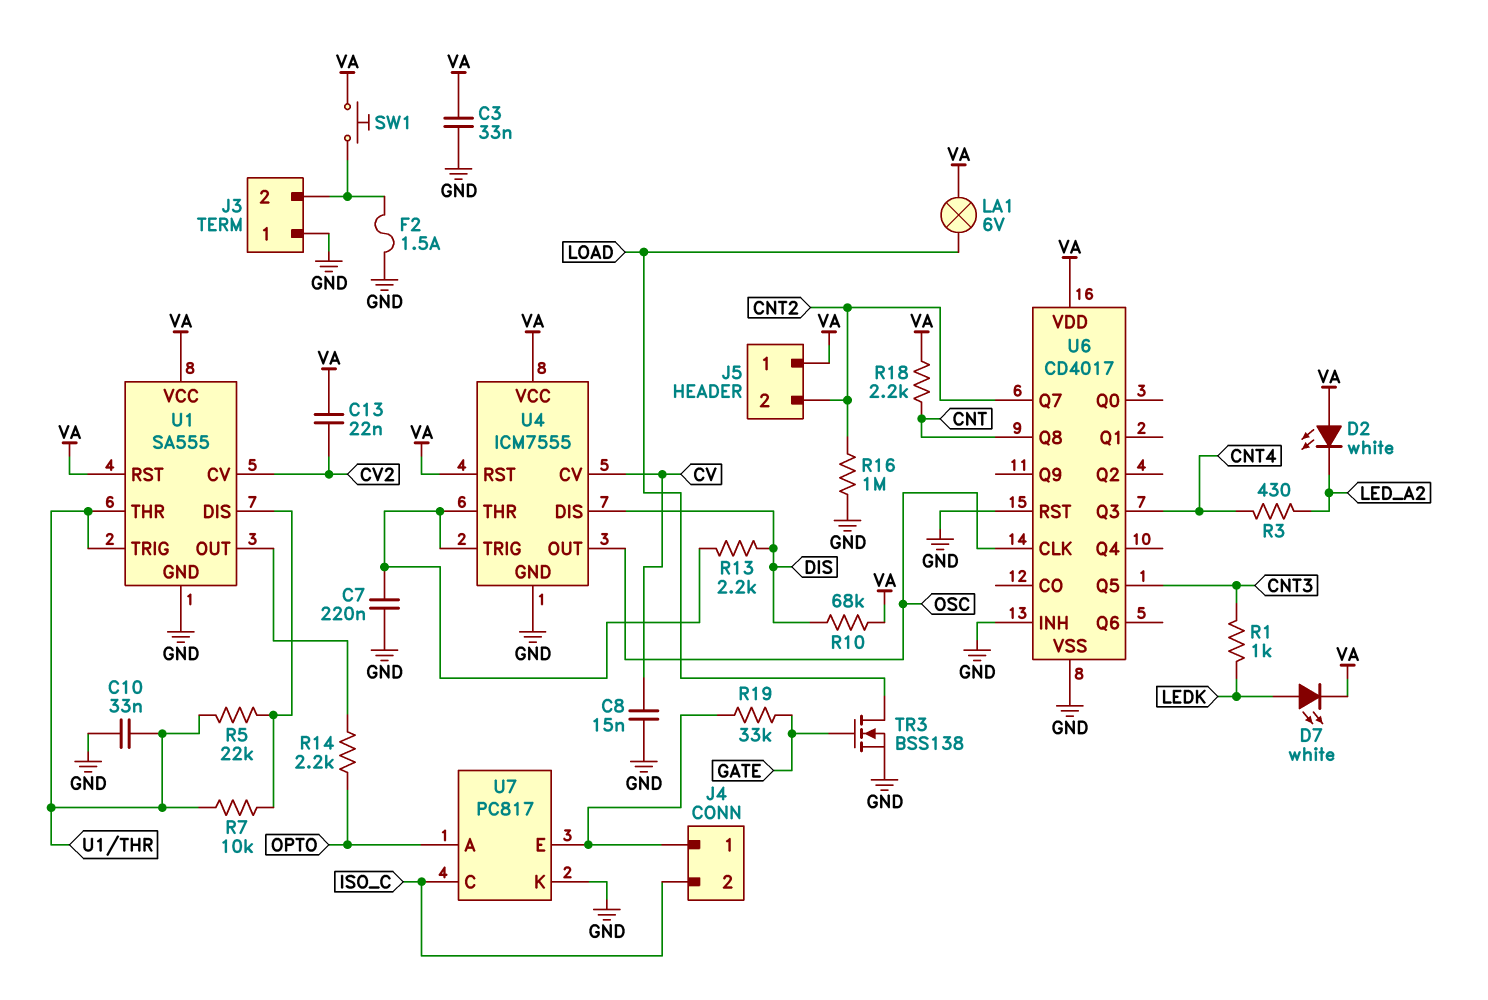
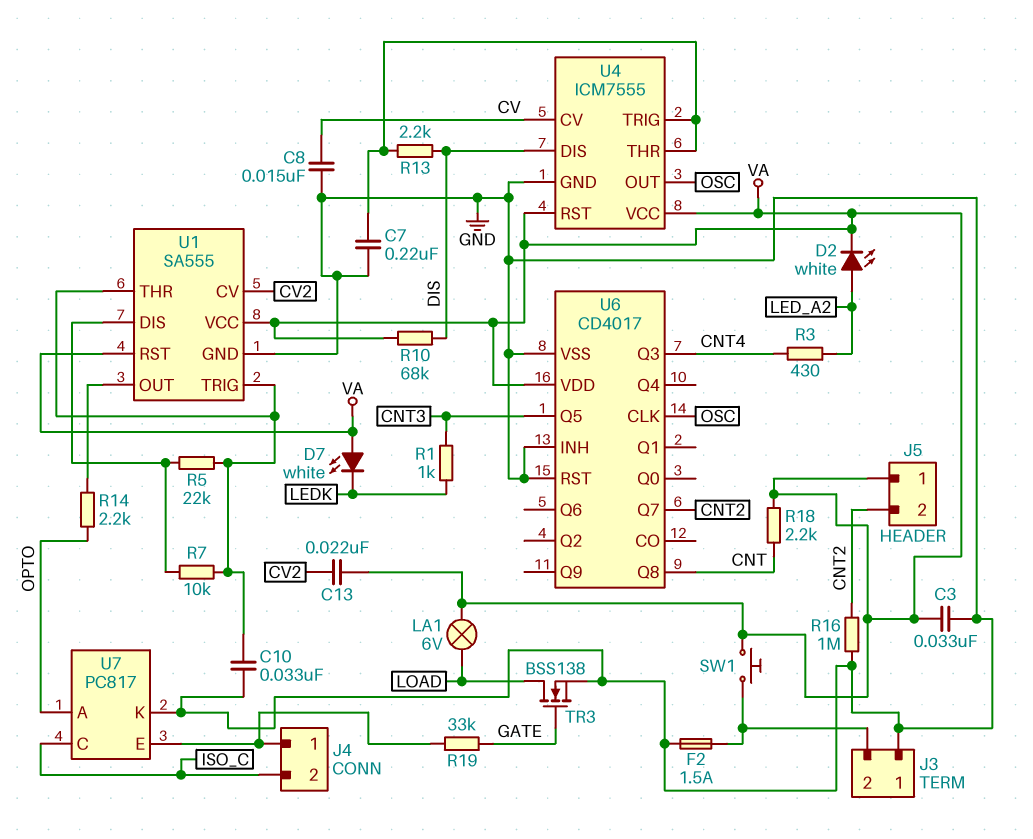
D2: LED white (A VA, K LED_A2) -> LED white (A LED_A2, K VA)
D7: LED white (A LEDK, K VA) -> LED white (A VA, K LEDK)

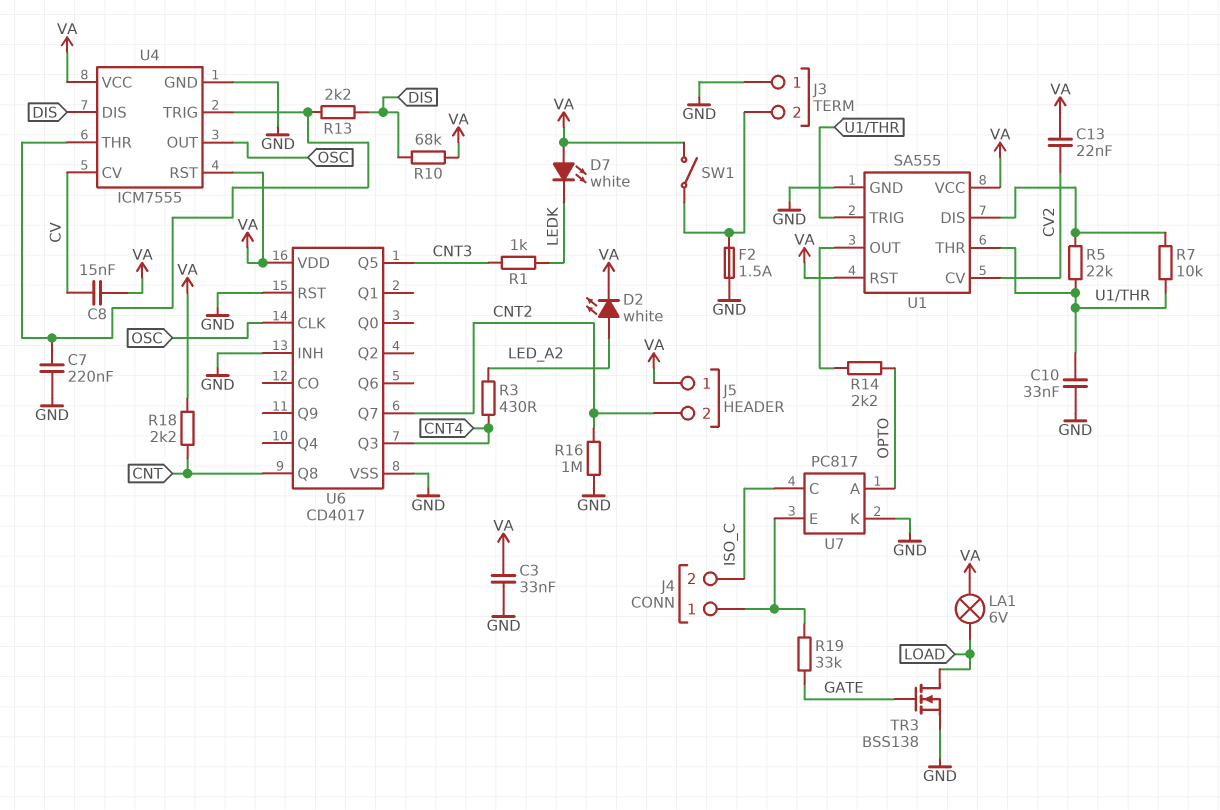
C8: 15nF (CV, GND) -> 15nF (CV, VA)
SW1: button (J3/2, VA) -> switch (J3/2, VA)

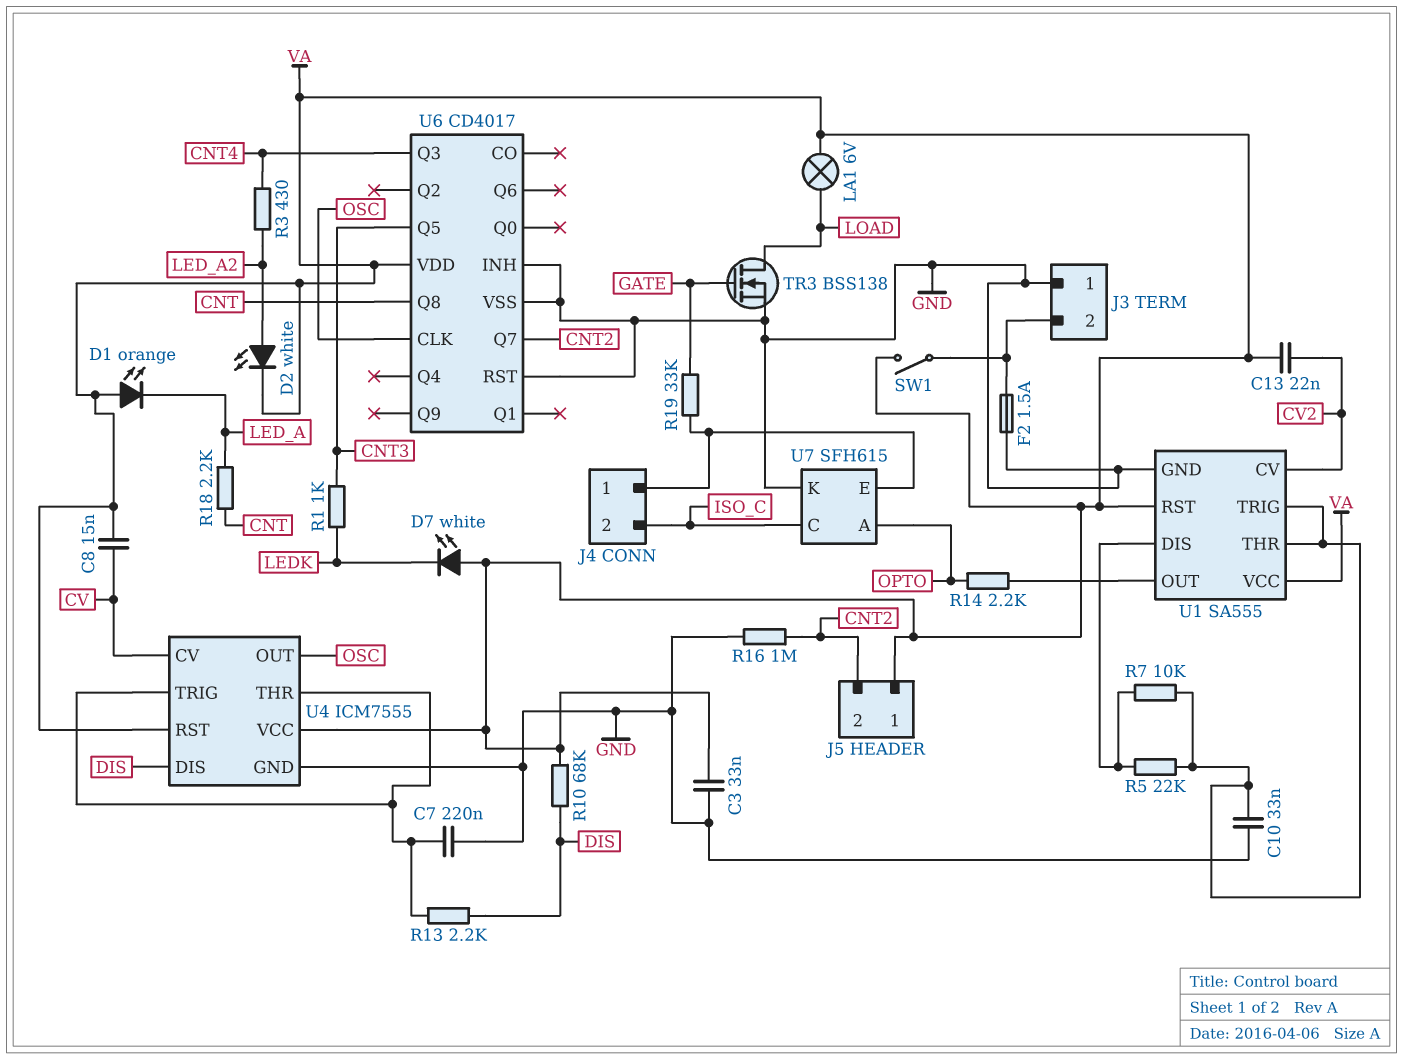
D1: none -> LED orange (A VA, K LED_A)
R18: 2.2k (CNT, VA) -> 2.2k (CNT, LED_A)
U7: PC817 -> SFH615

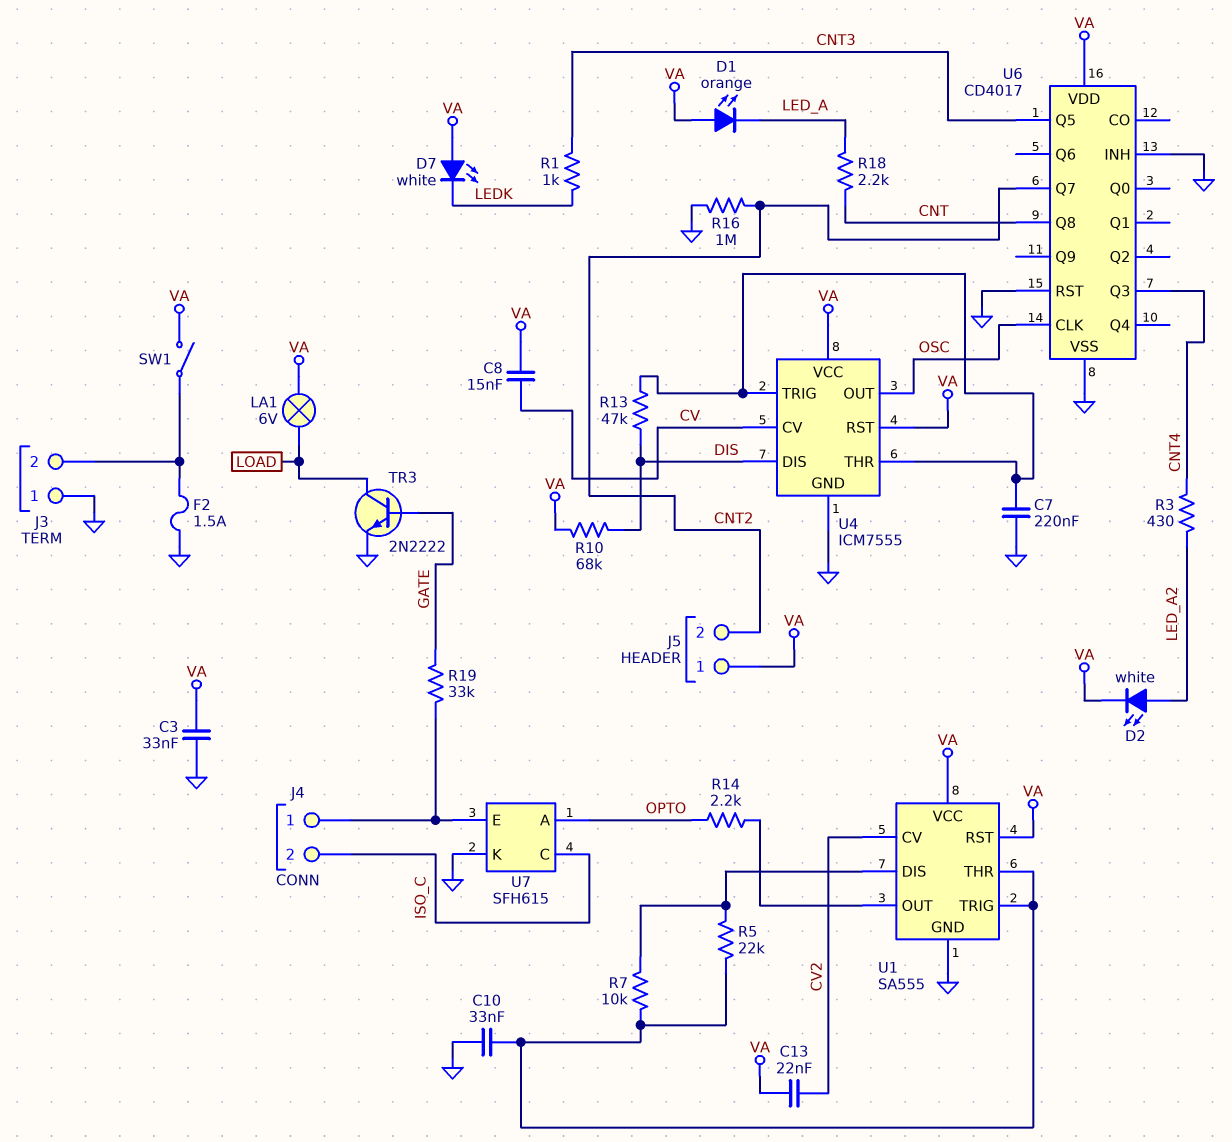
R13: 2.2k (DIS, U4/THR) -> 47k (DIS, U4/THR)
TR3: NMOS BSS138 (G GATE, D LOAD, S GND) -> NPN 2N2222 (B GATE, C LOAD, E GND)

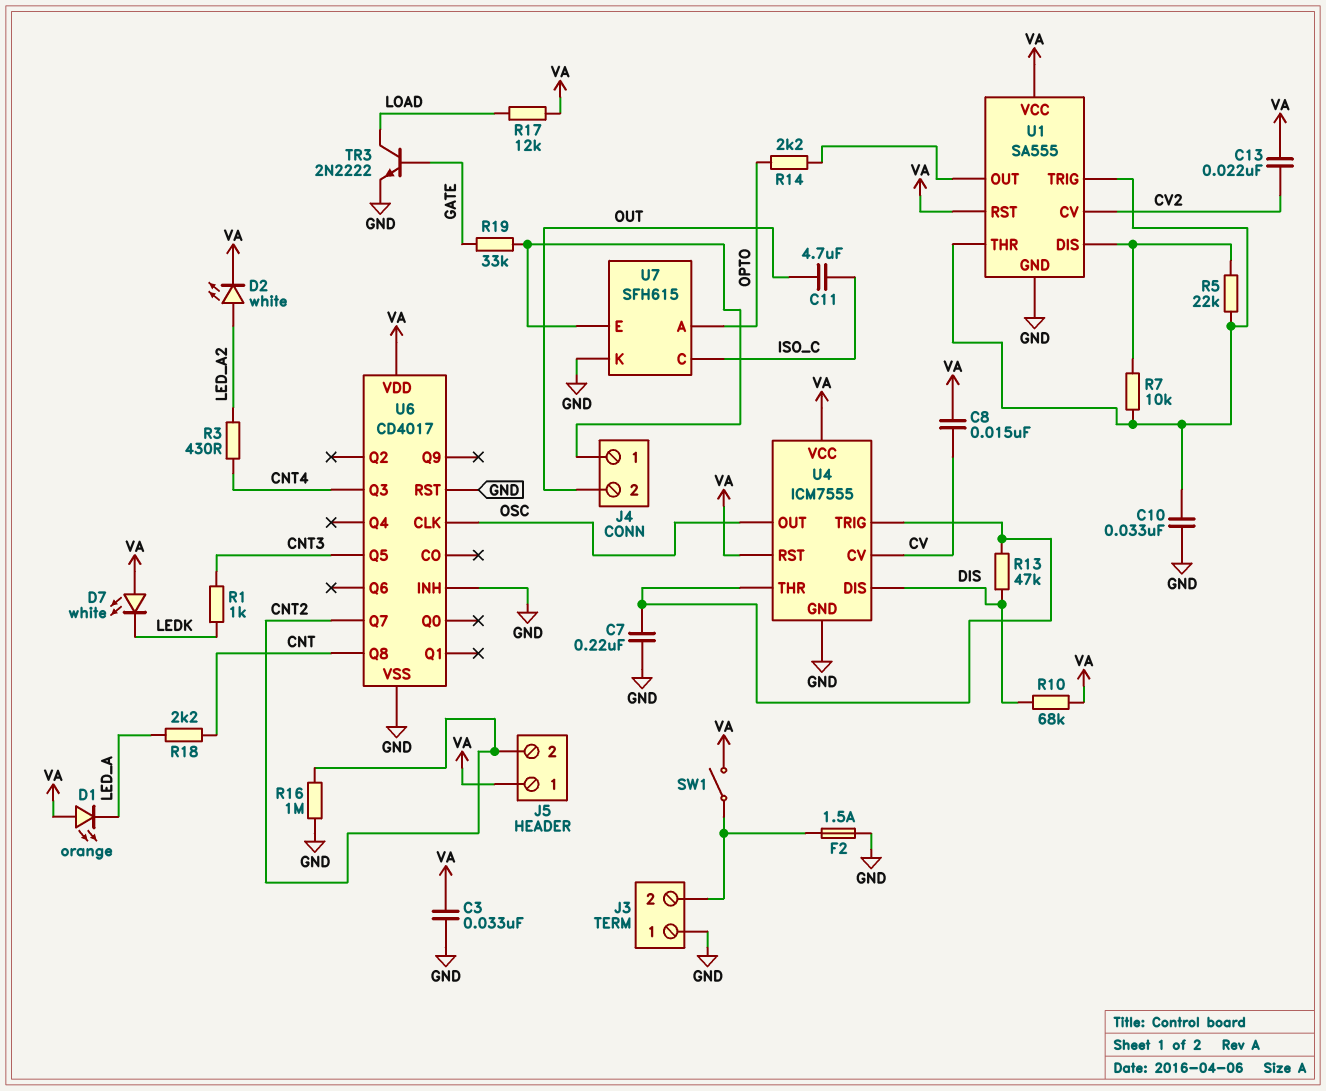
C11: none -> 4.7uF (ISO_C, OUT)
J4 pin 2: ISO_C -> OUT
LA1: lamp 6V (LOAD, VA) -> none
R17: none -> 12k (LOAD, VA)

